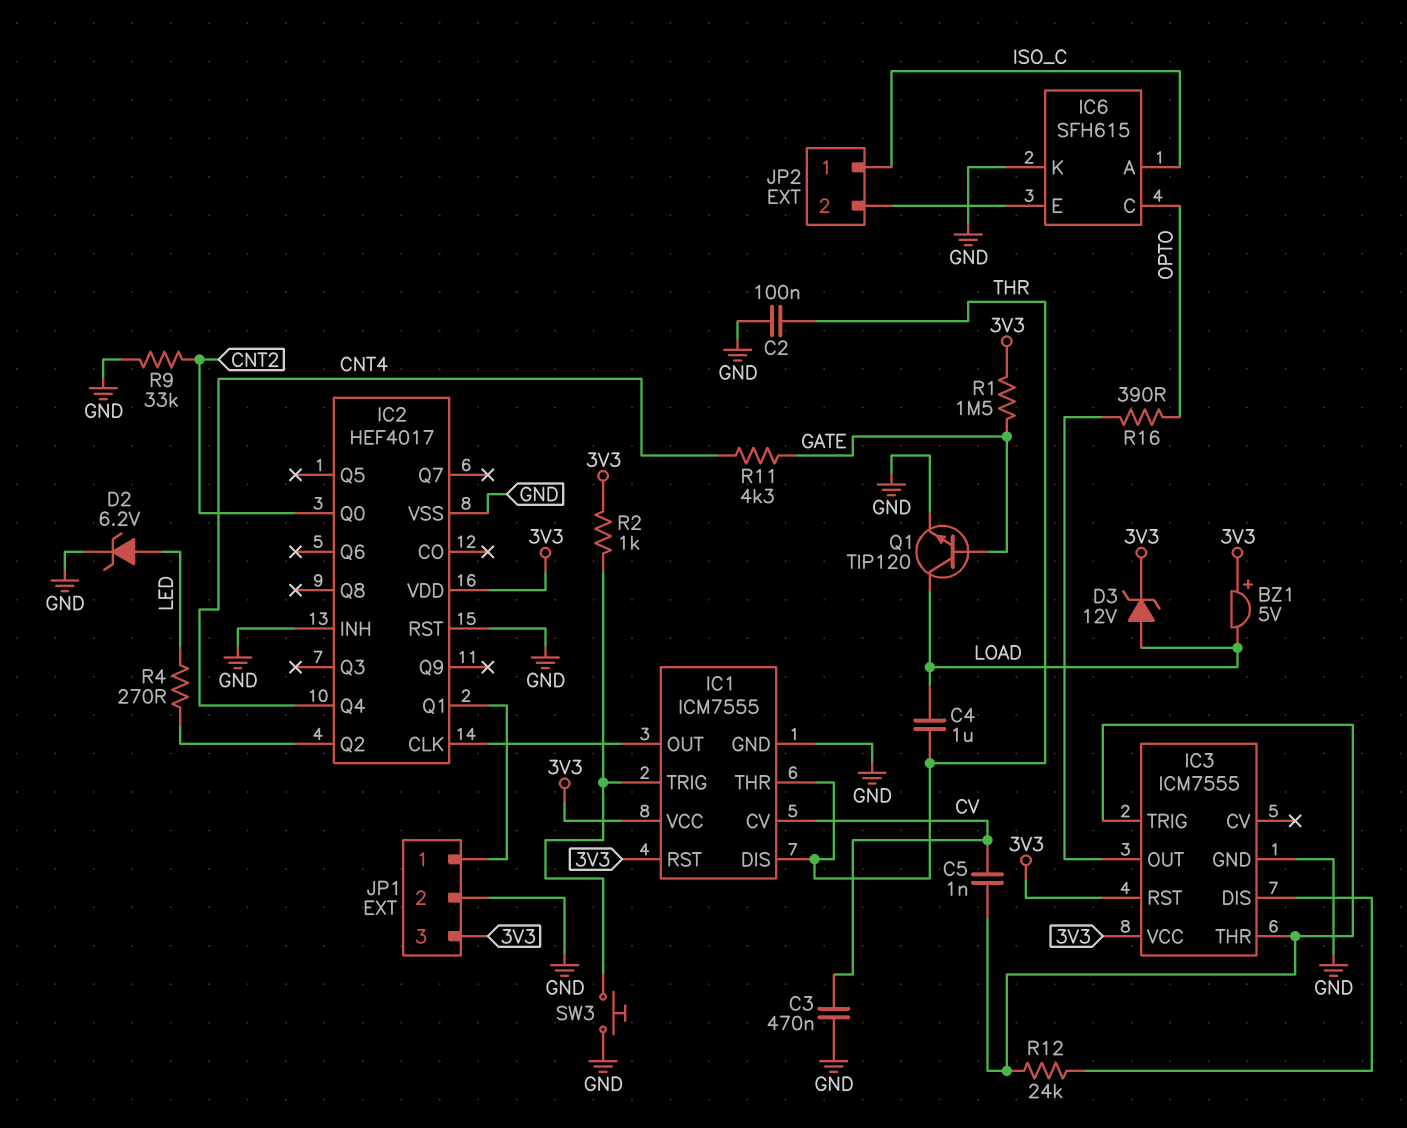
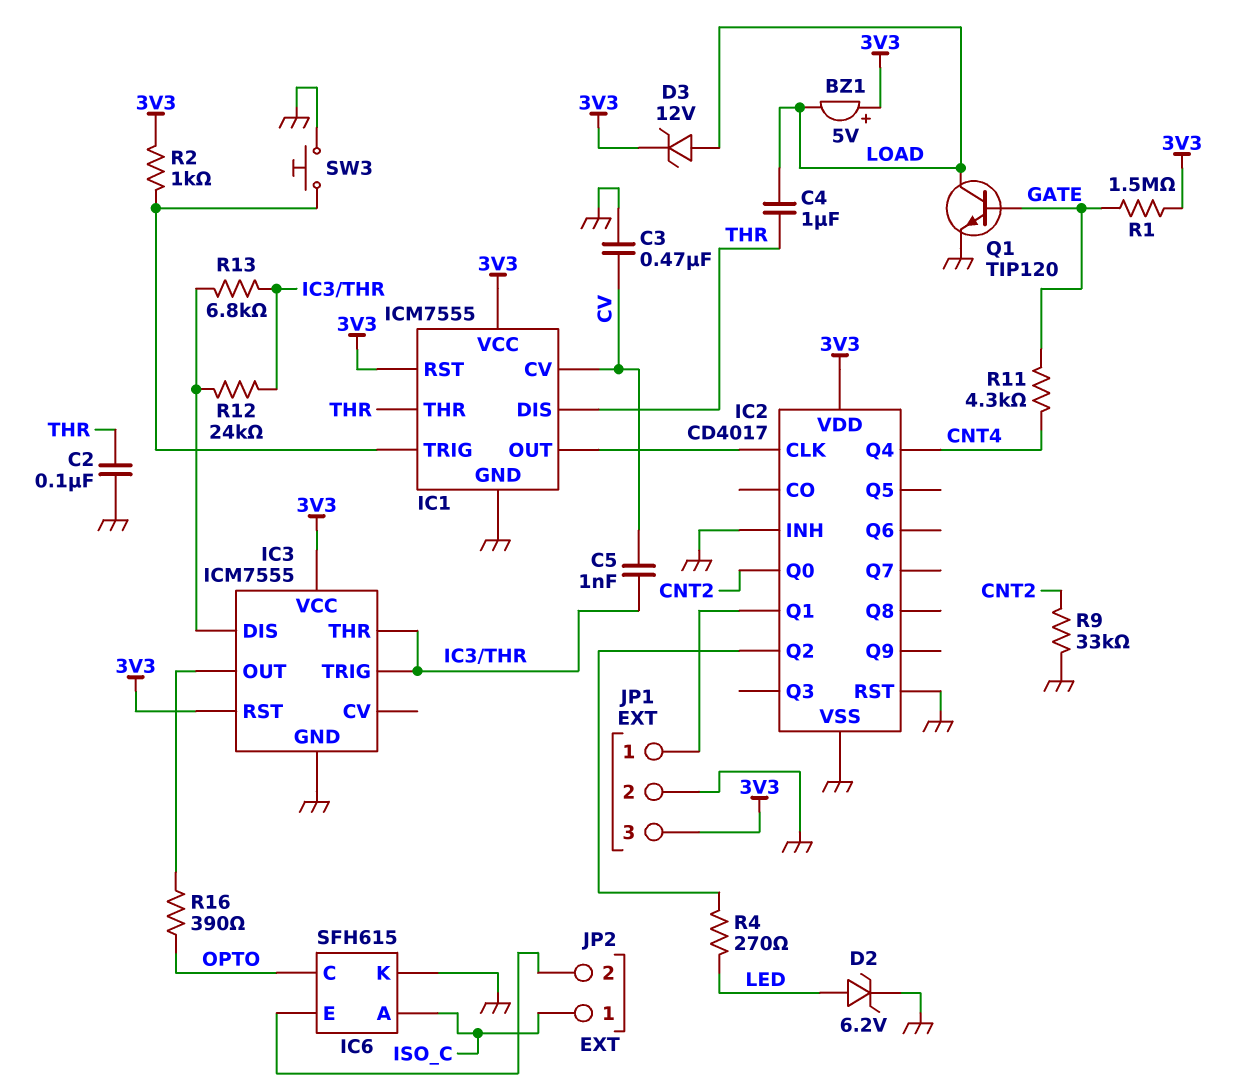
IC2: HEF4017 -> CD4017
R13: none -> 6.8k (IC3/DIS, IC3/THR)

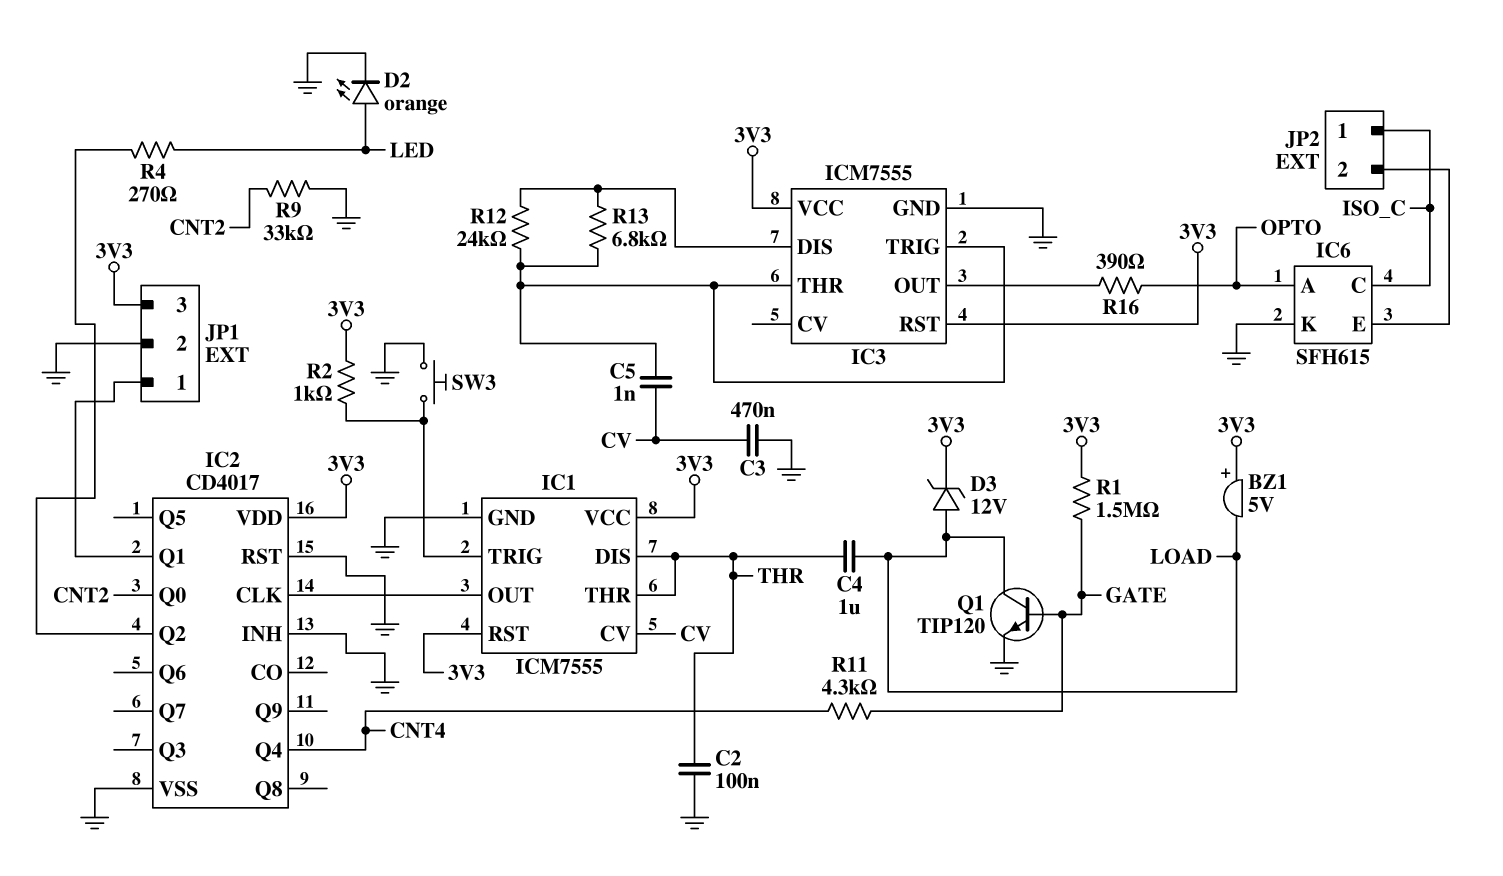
D2: zener 6.2V (A LED, K GND) -> LED orange (A LED, K GND)
IC6 pin A: ISO_C -> OPTO
IC6 pin C: OPTO -> ISO_C

